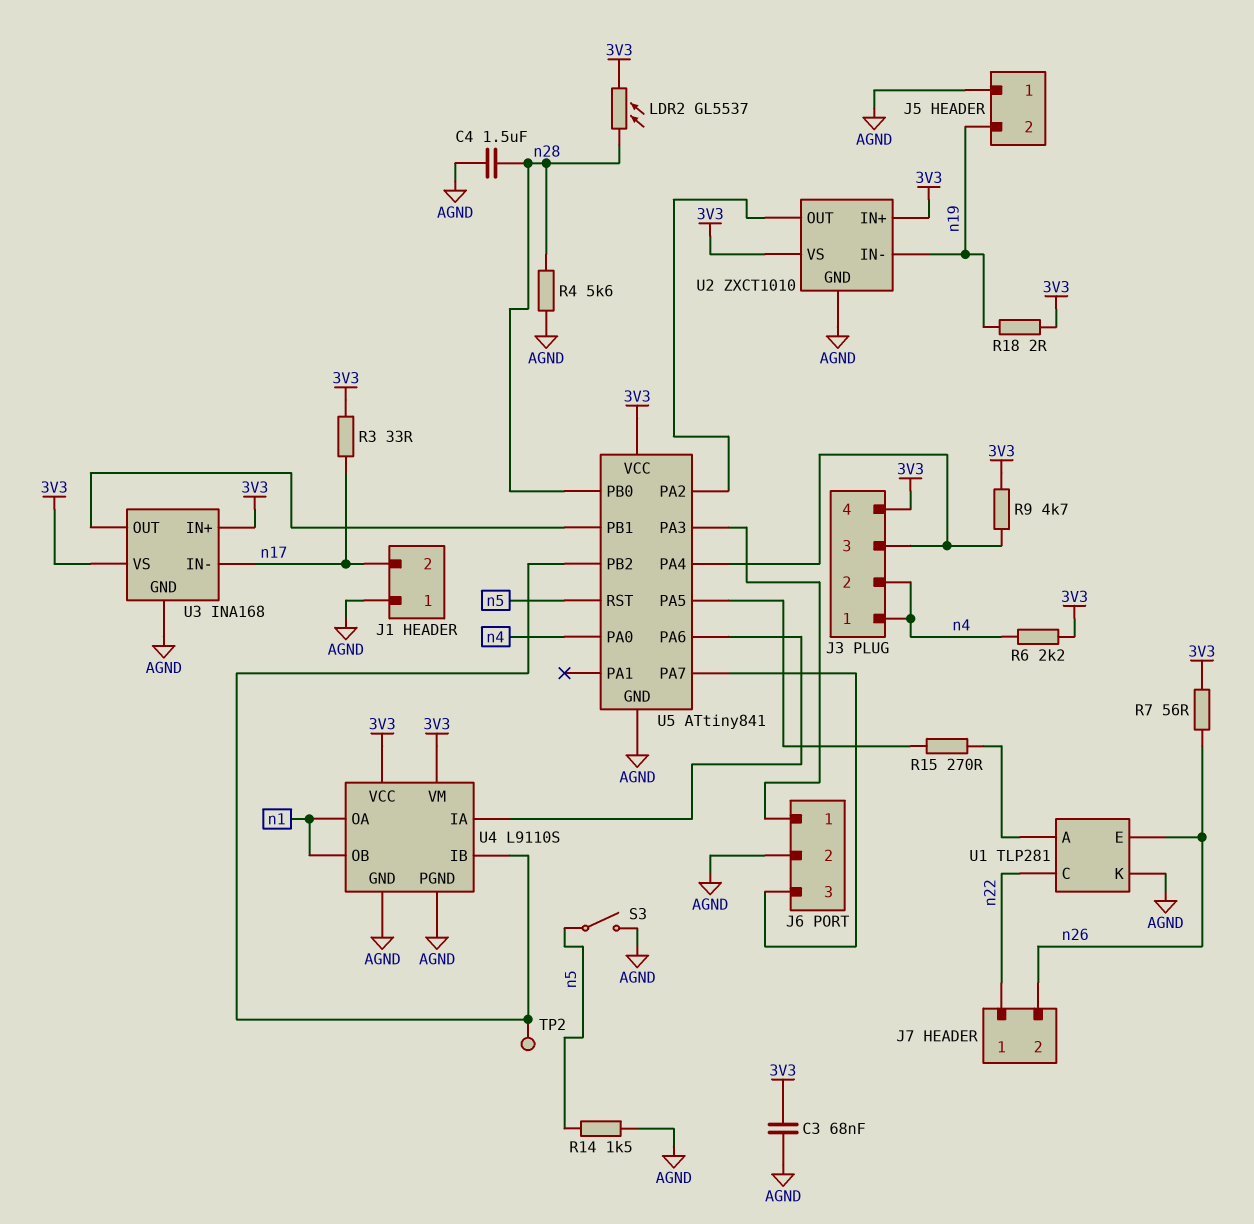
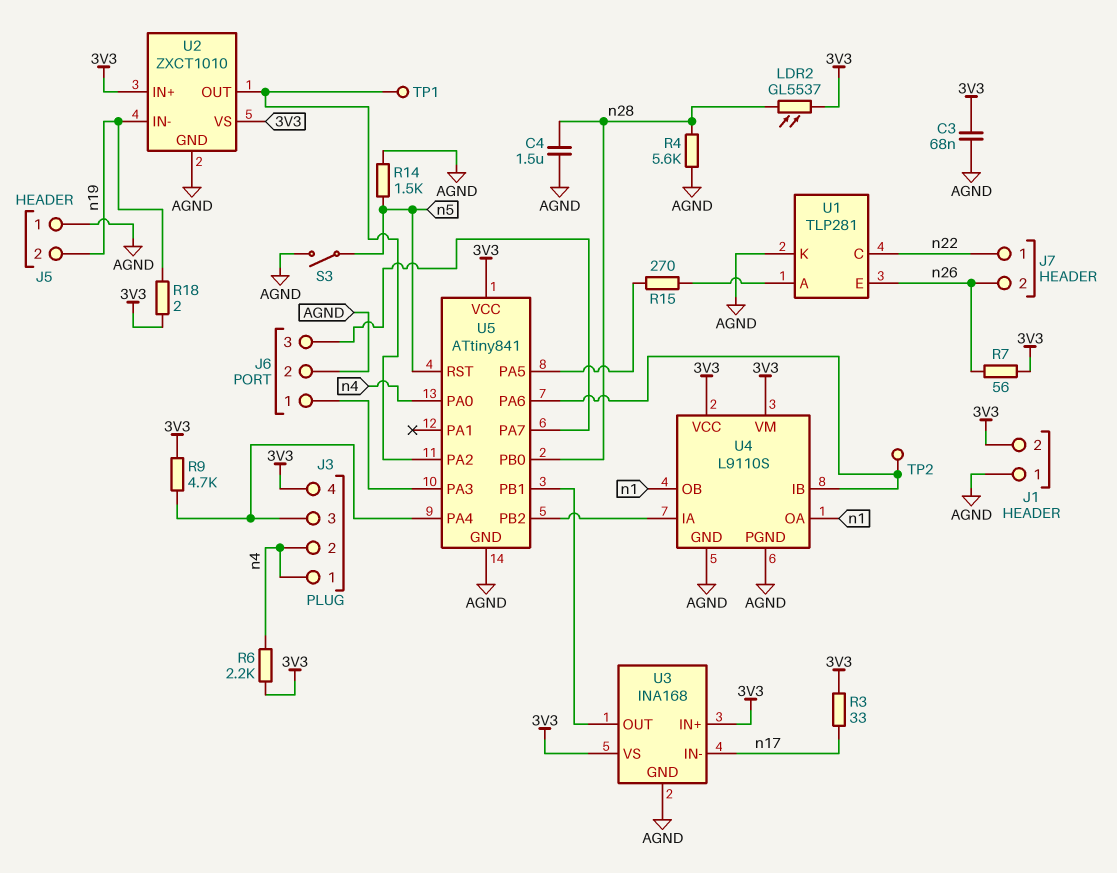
J1 pin 2: n17 -> 3V3
TP1: none -> test point (U2/OUT)
U5 pin PA6: U4/IA -> U4/IB
U5 pin PB2: U4/IB -> U4/IA

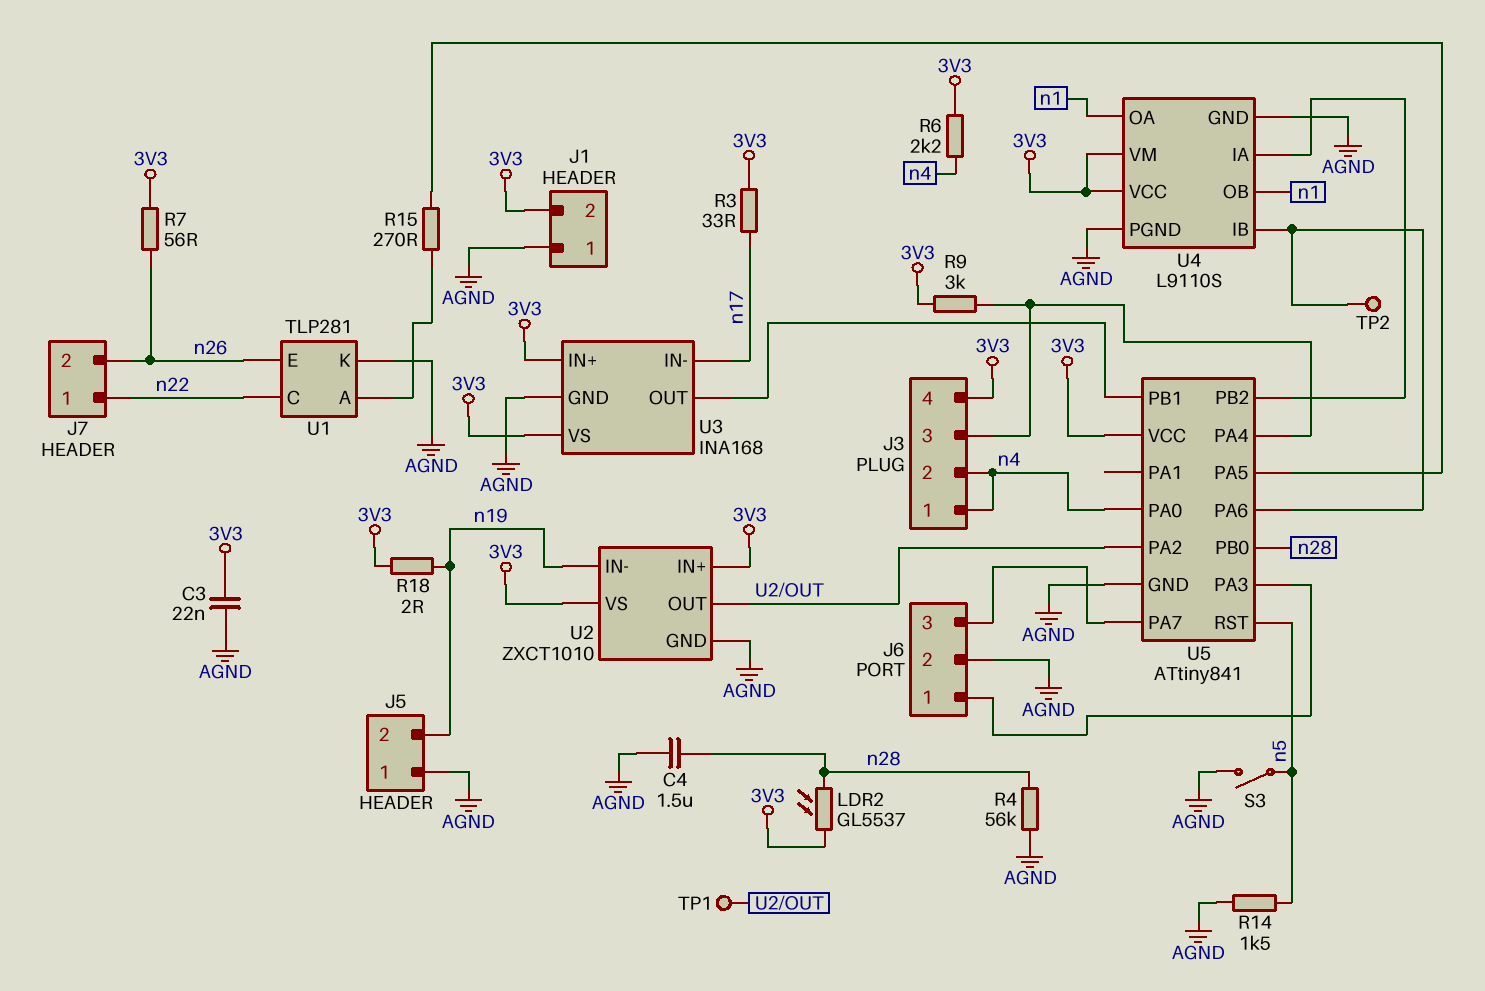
C3: 68nF (3V3, AGND) -> 22nF (3V3, AGND)
R4: 5.6k (AGND, n28) -> 56k (AGND, n28)
R9: 4.7k (3V3, J3/3) -> 3k (3V3, J3/3)

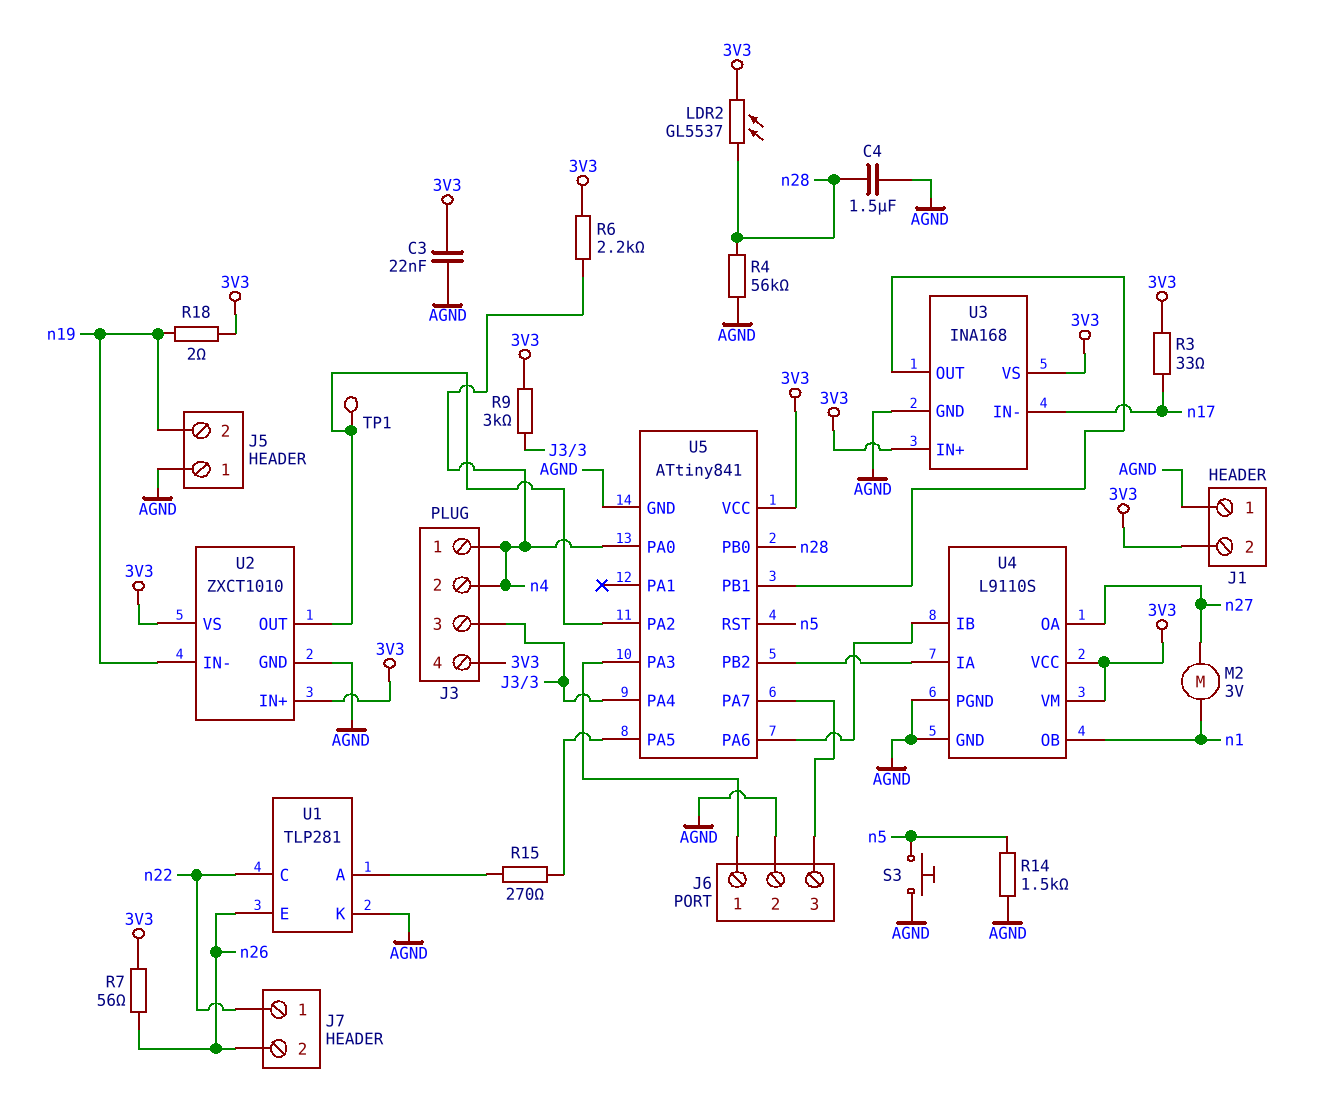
M2: none -> motor 3V (n1, n27)
S3: switch (AGND, n5) -> button (AGND, n5)
TP2: test point (U4/IB) -> none
U4 pin OA: n1 -> n27

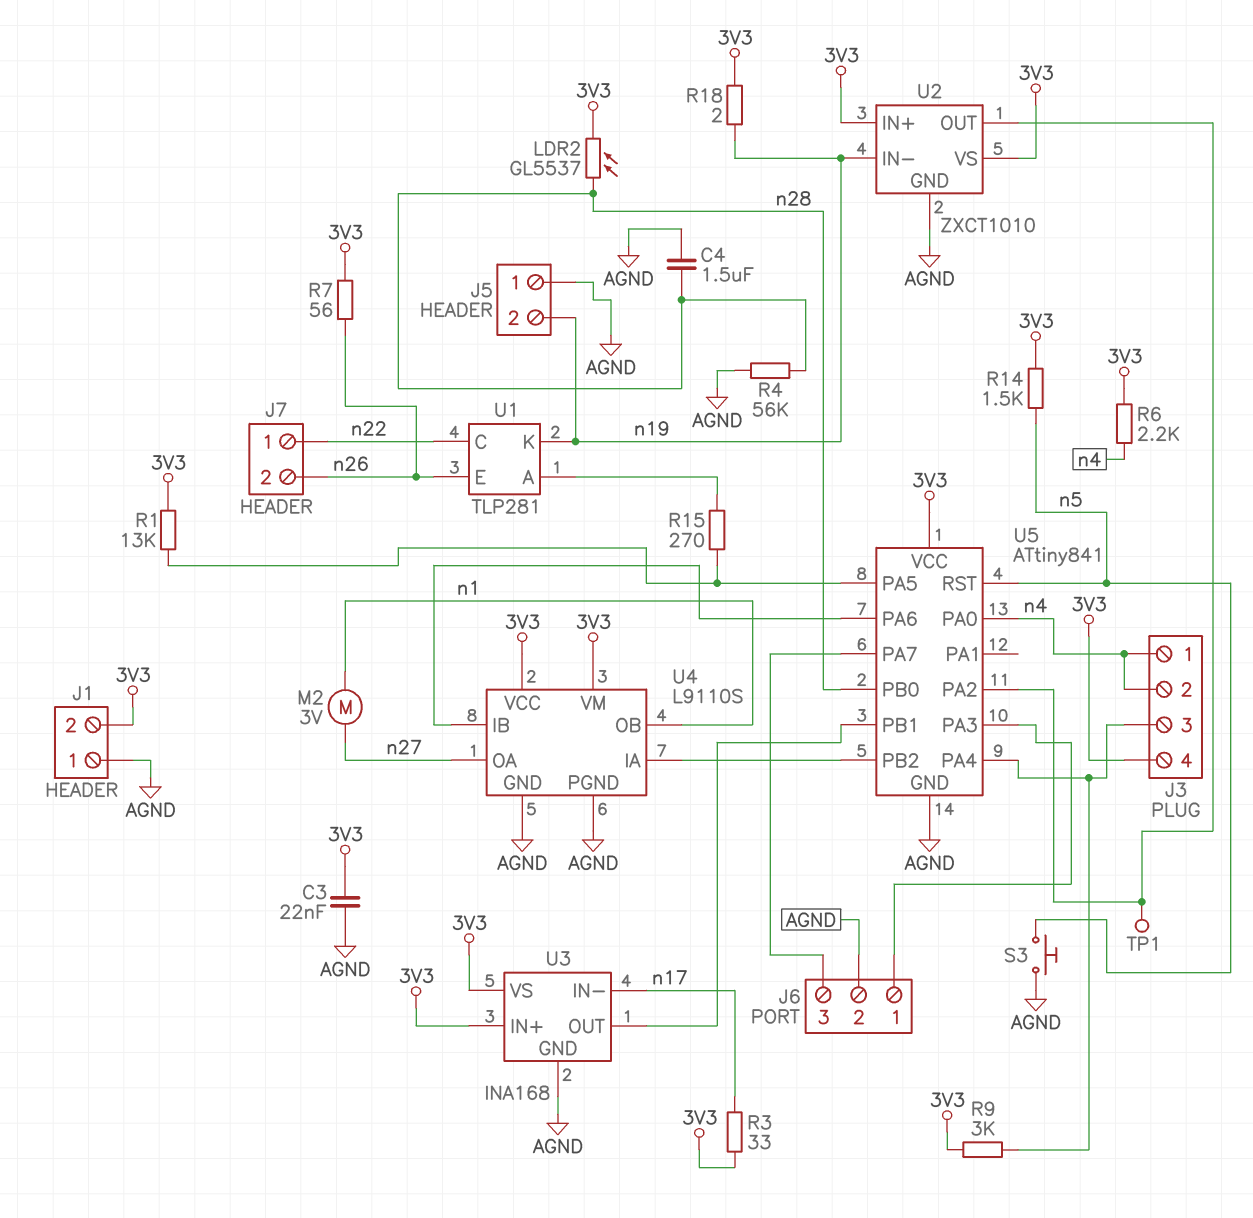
R1: none -> 13k (3V3, U5/PA5)
R14: 1.5k (AGND, n5) -> 1.5k (3V3, n5)
U1 pin K: AGND -> n19

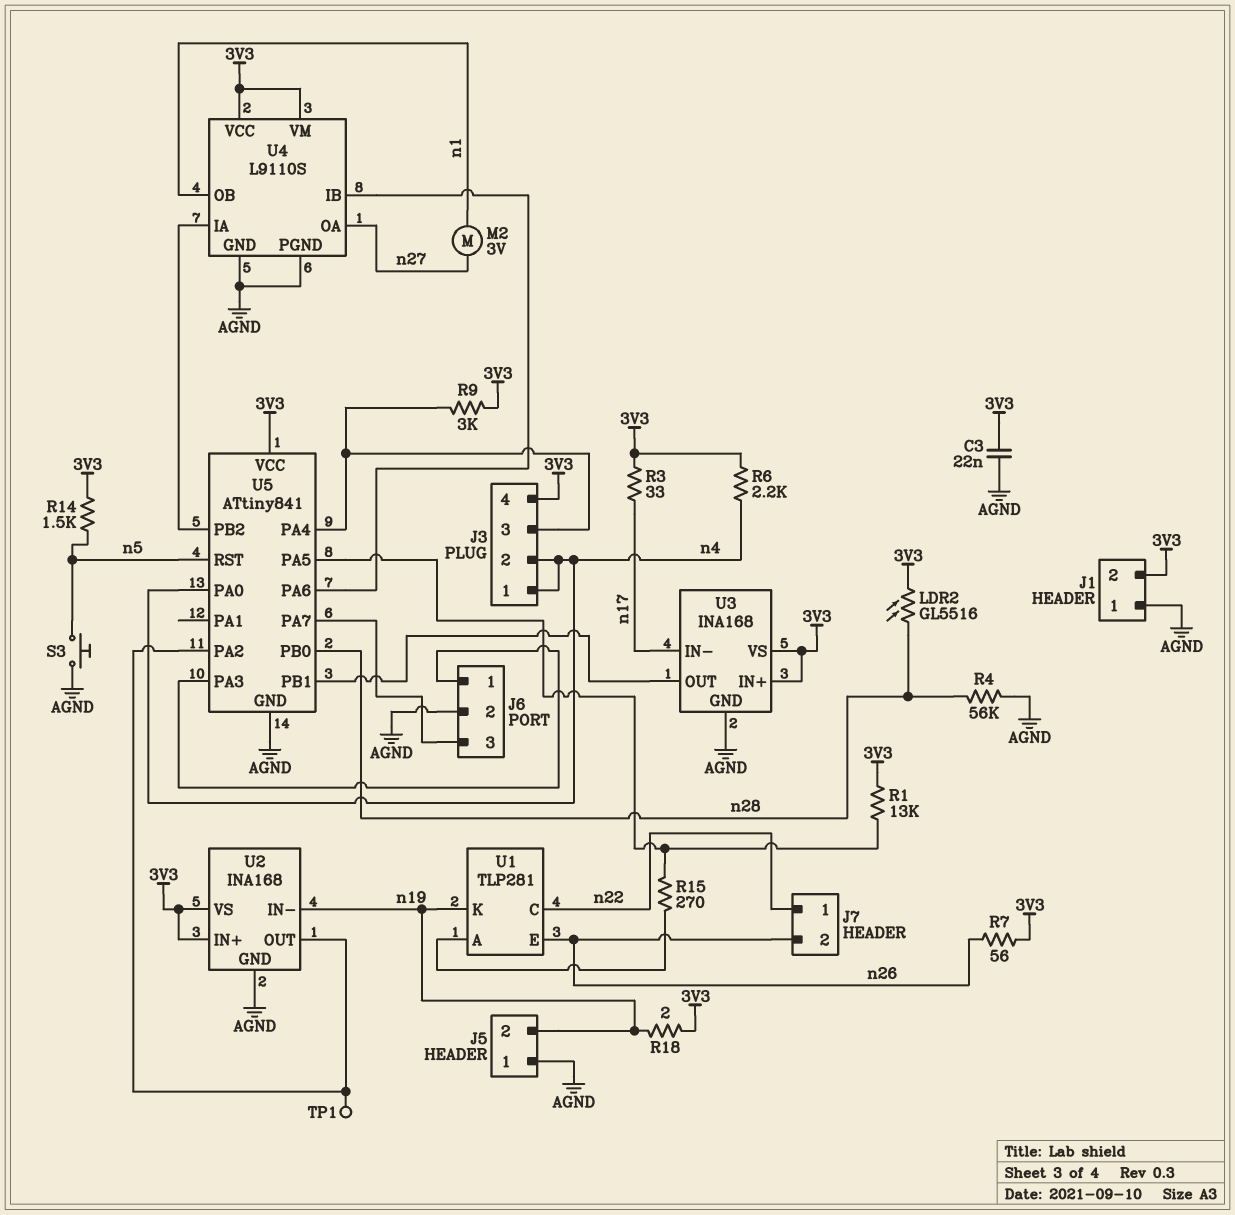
C4: 1.5uF (AGND, n28) -> none
LDR2: GL5537 (3V3, n28) -> GL5516 (3V3, n28)
U2: ZXCT1010 -> INA168

